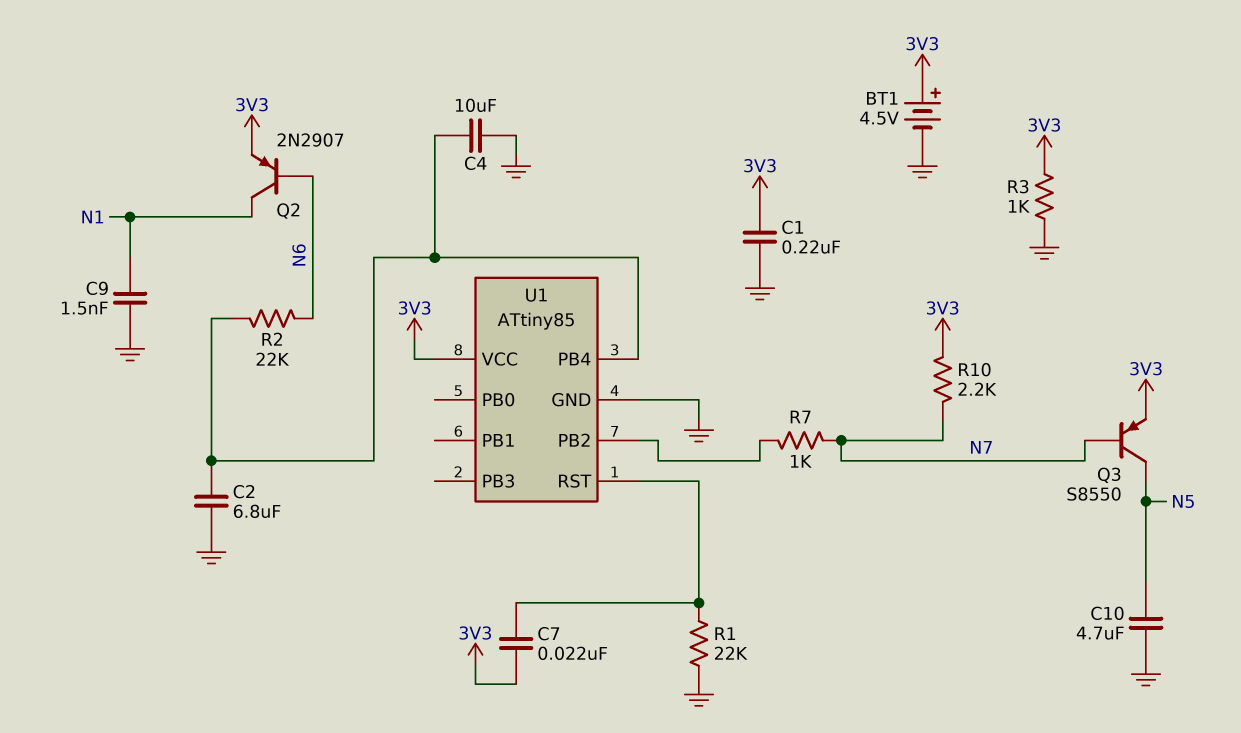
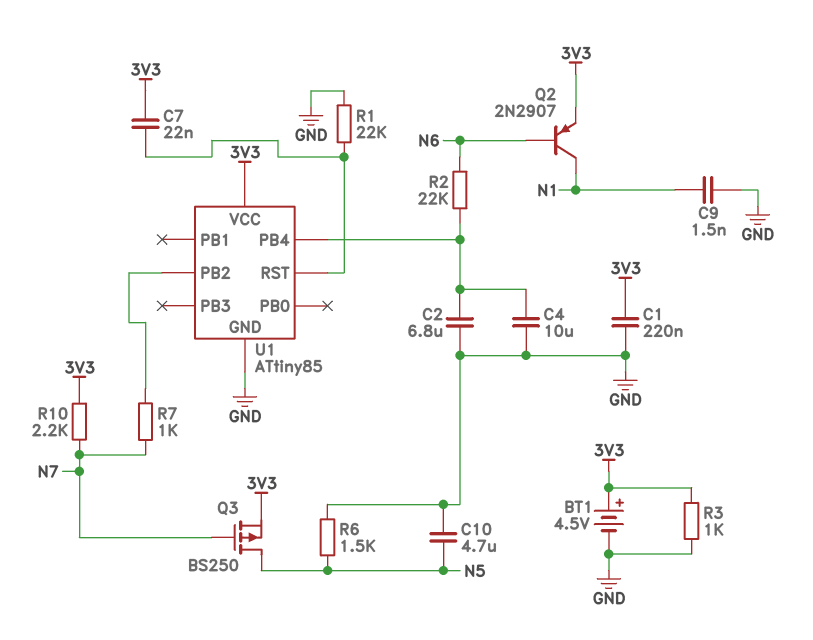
Q3: PNP S8550 (B N7, C N5, E 3V3) -> PMOS BS250 (G N7, D N5, S 3V3)
R6: none -> 1.5k (GND, N5)

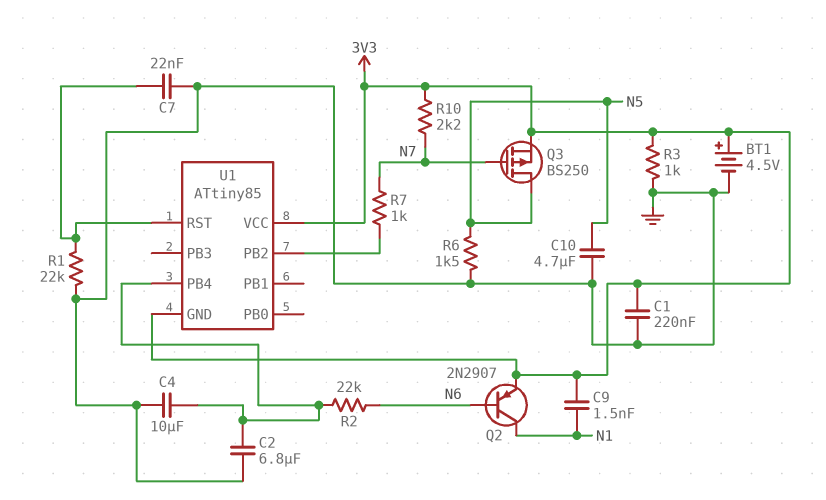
C7: 22nF (3V3, U1/RST) -> 22nF (GND, U1/RST)
C9: 1.5nF (GND, N1) -> 1.5nF (3V3, N1)
U1 pin GND: GND -> 3V3

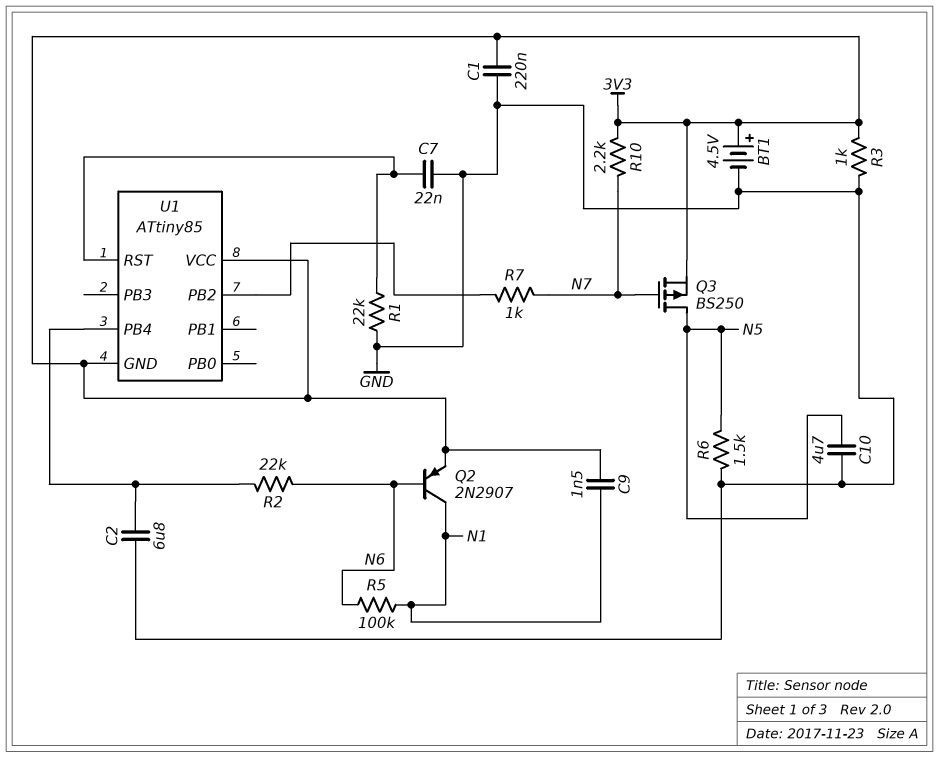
C4: 10uF (GND, U1/PB4) -> none
R5: none -> 100k (N1, N6)

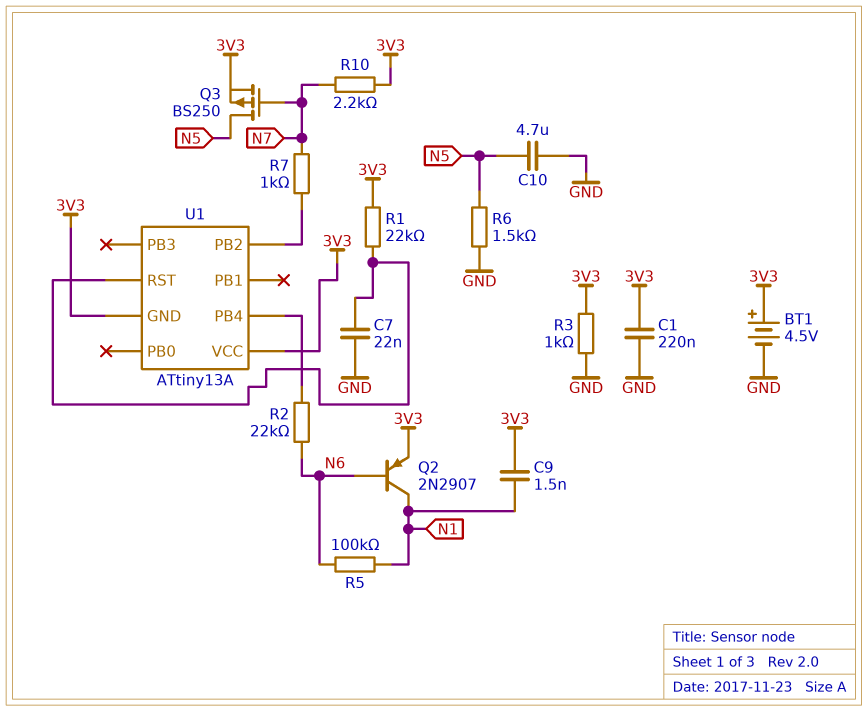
C2: 6.8uF (GND, U1/PB4) -> none
R1: 22k (GND, U1/RST) -> 22k (3V3, U1/RST)
U1: ATtiny85 -> ATtiny13A

